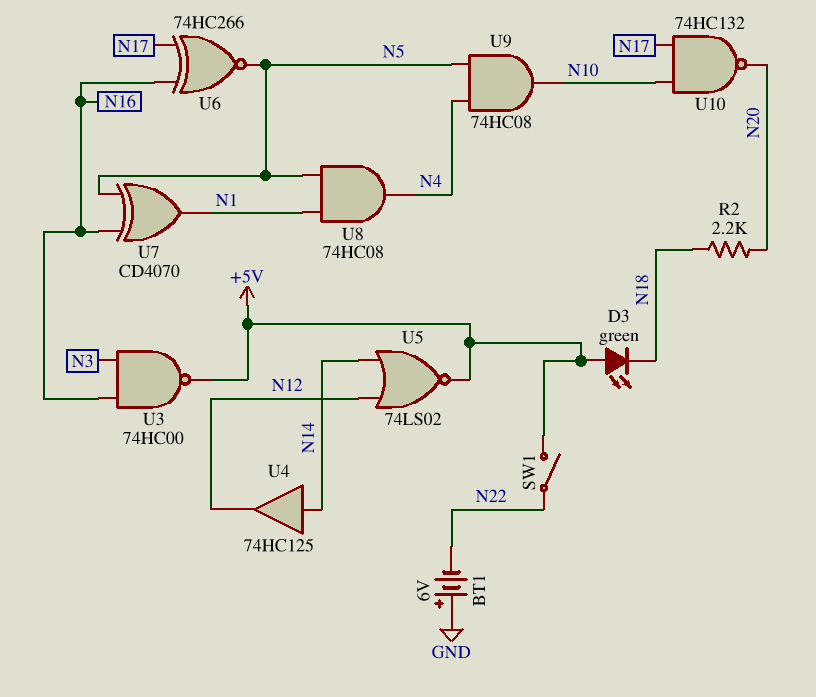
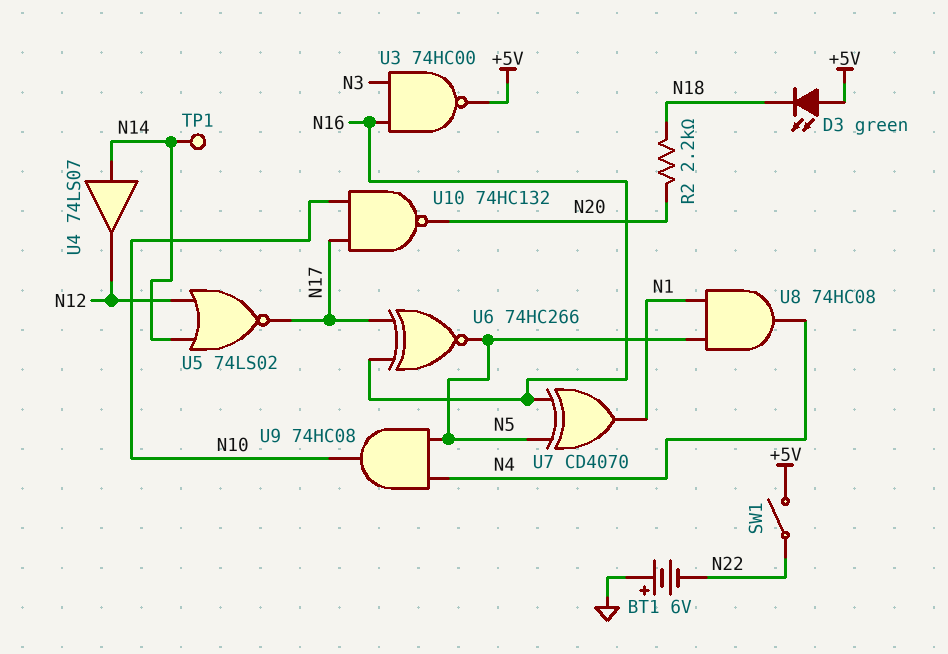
TP1: none -> test point (N14)
U4: buffer 74HC125 (in N14, out N12) -> buffer 74LS07 (in N14, out N12)
U5: NOR 74LS02 (in N12, in N14, out +5V) -> NOR 74LS02 (in N12, in N14, out N17)

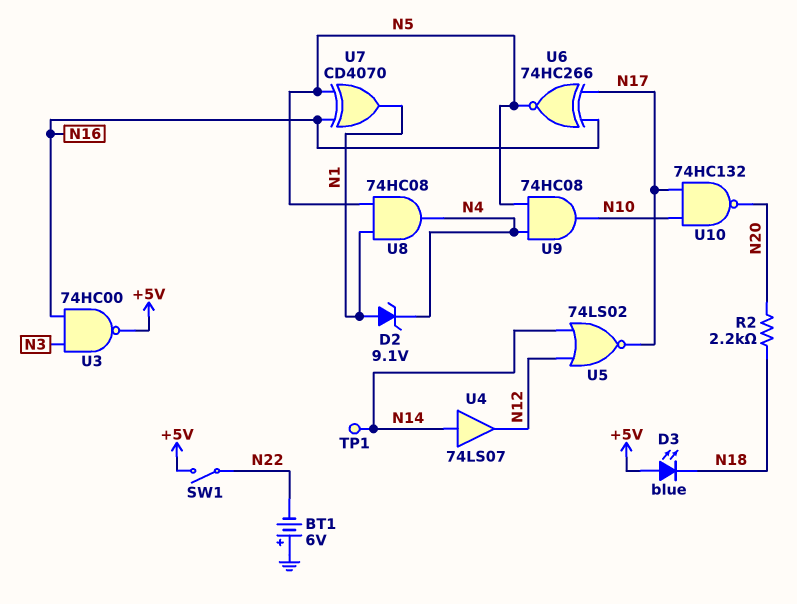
D2: none -> zener 9.1V (A N1, K N4)
D3: LED green (A +5V, K N18) -> LED blue (A +5V, K N18)

